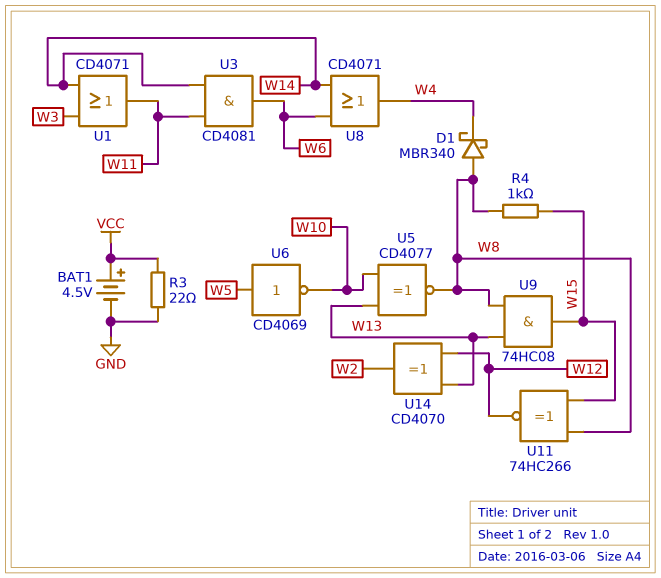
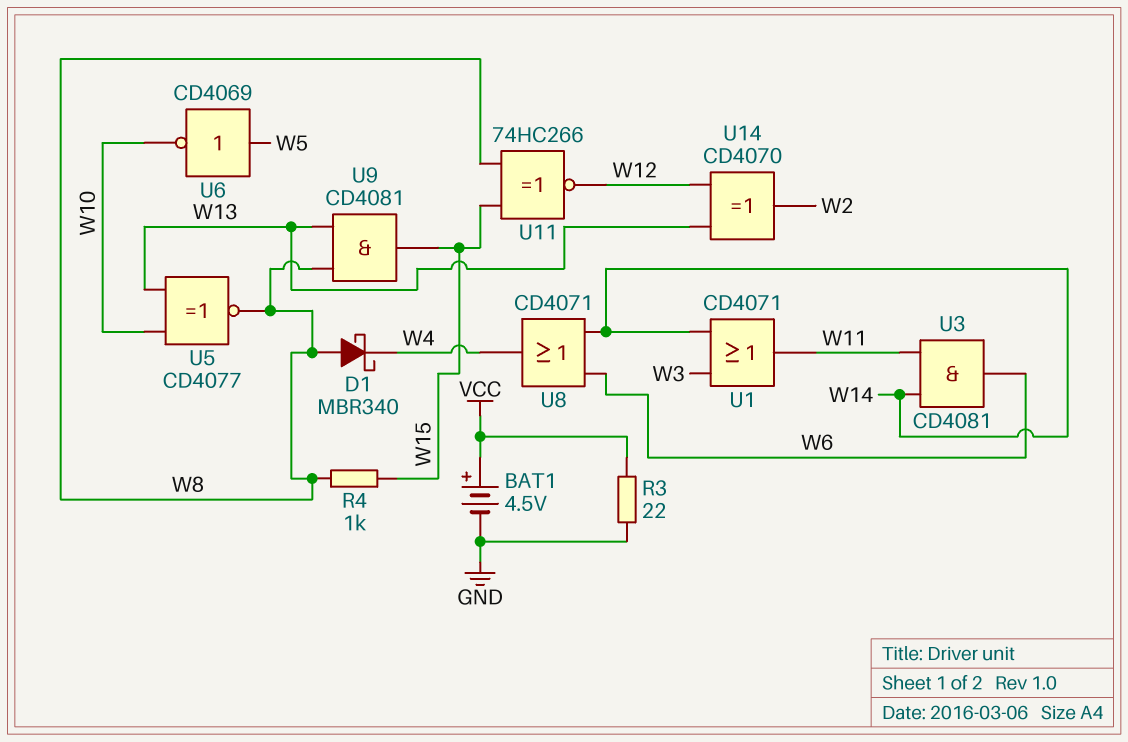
U9: AND 74HC08 (in W8, in W13, out W15) -> AND CD4081 (in W8, in W13, out W15)

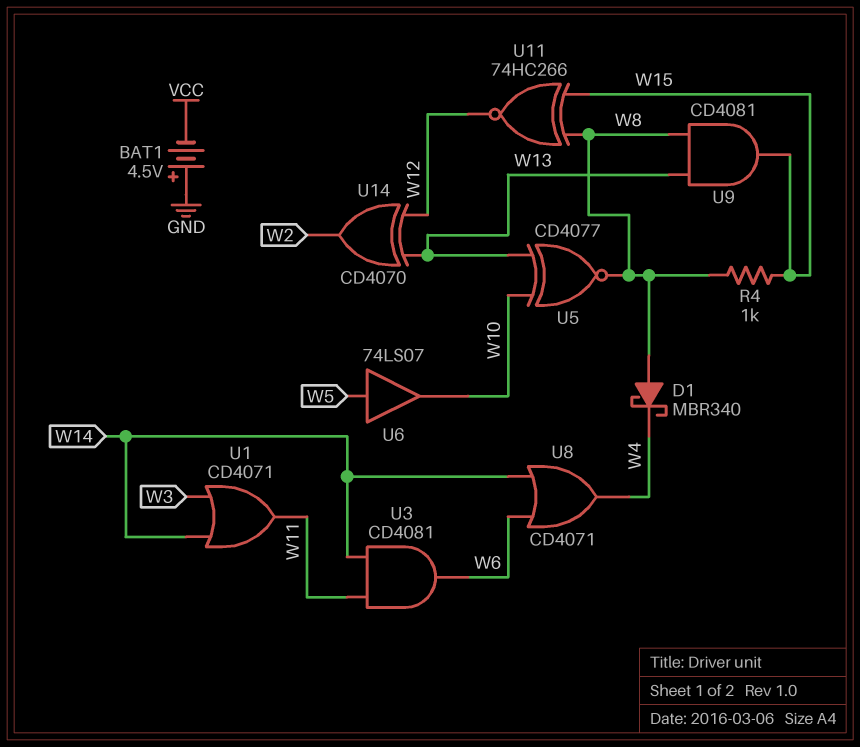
BAT1: 4.5V (plus VCC, minus GND) -> 4.5V (plus GND, minus VCC)
R3: 22 (GND, VCC) -> none
U6: NOT CD4069 (in W5, out W10) -> buffer 74LS07 (in W5, out W10)

